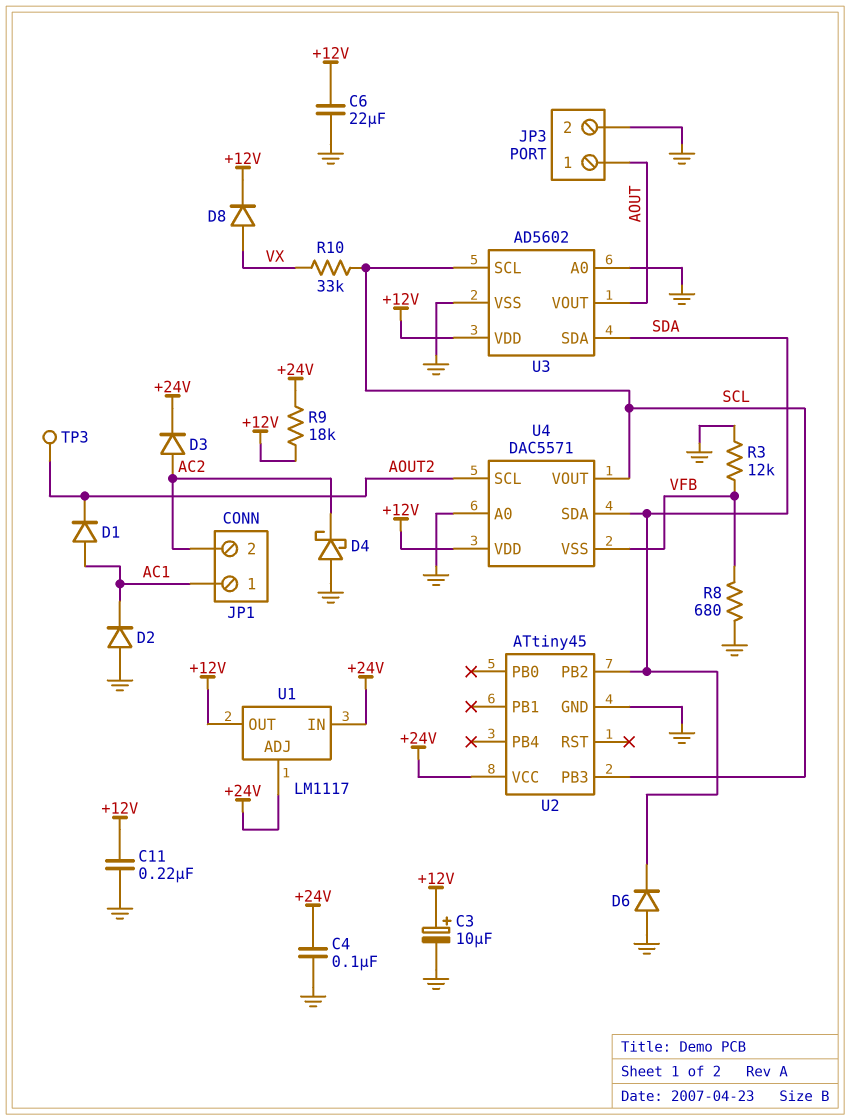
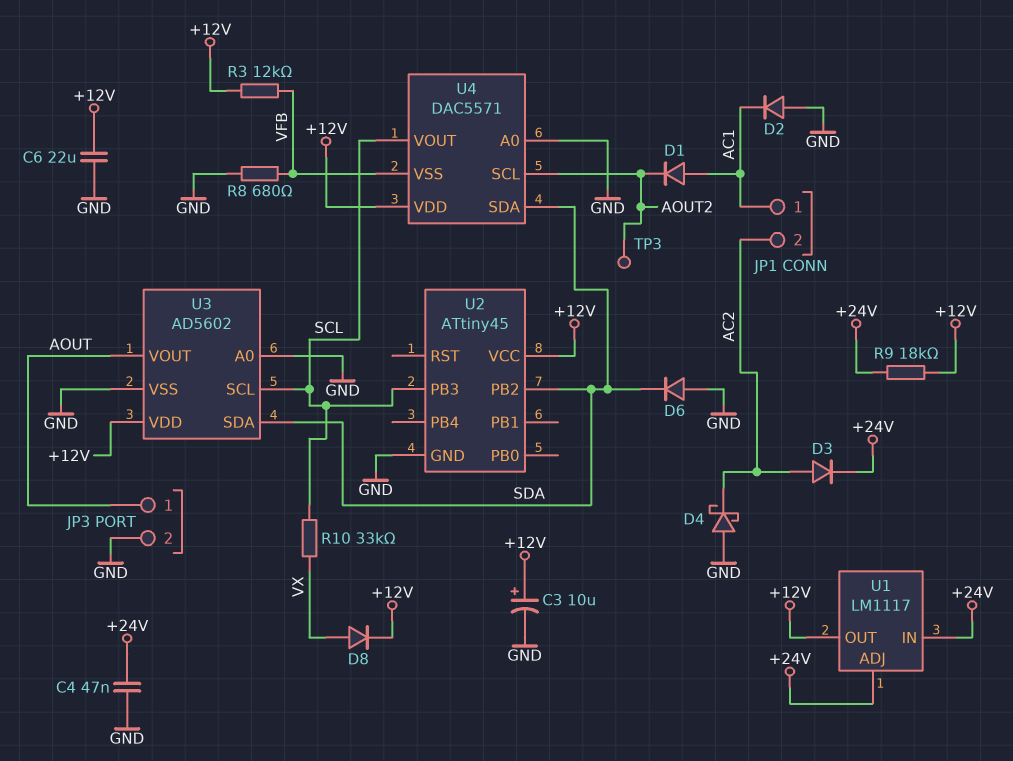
C4: 100nF (+24V, GND) -> 47nF (+24V, GND)
C11: 220nF (+12V, GND) -> none
R3: 12k (GND, VFB) -> 12k (+12V, VFB)
U2 pin VCC: +24V -> +12V

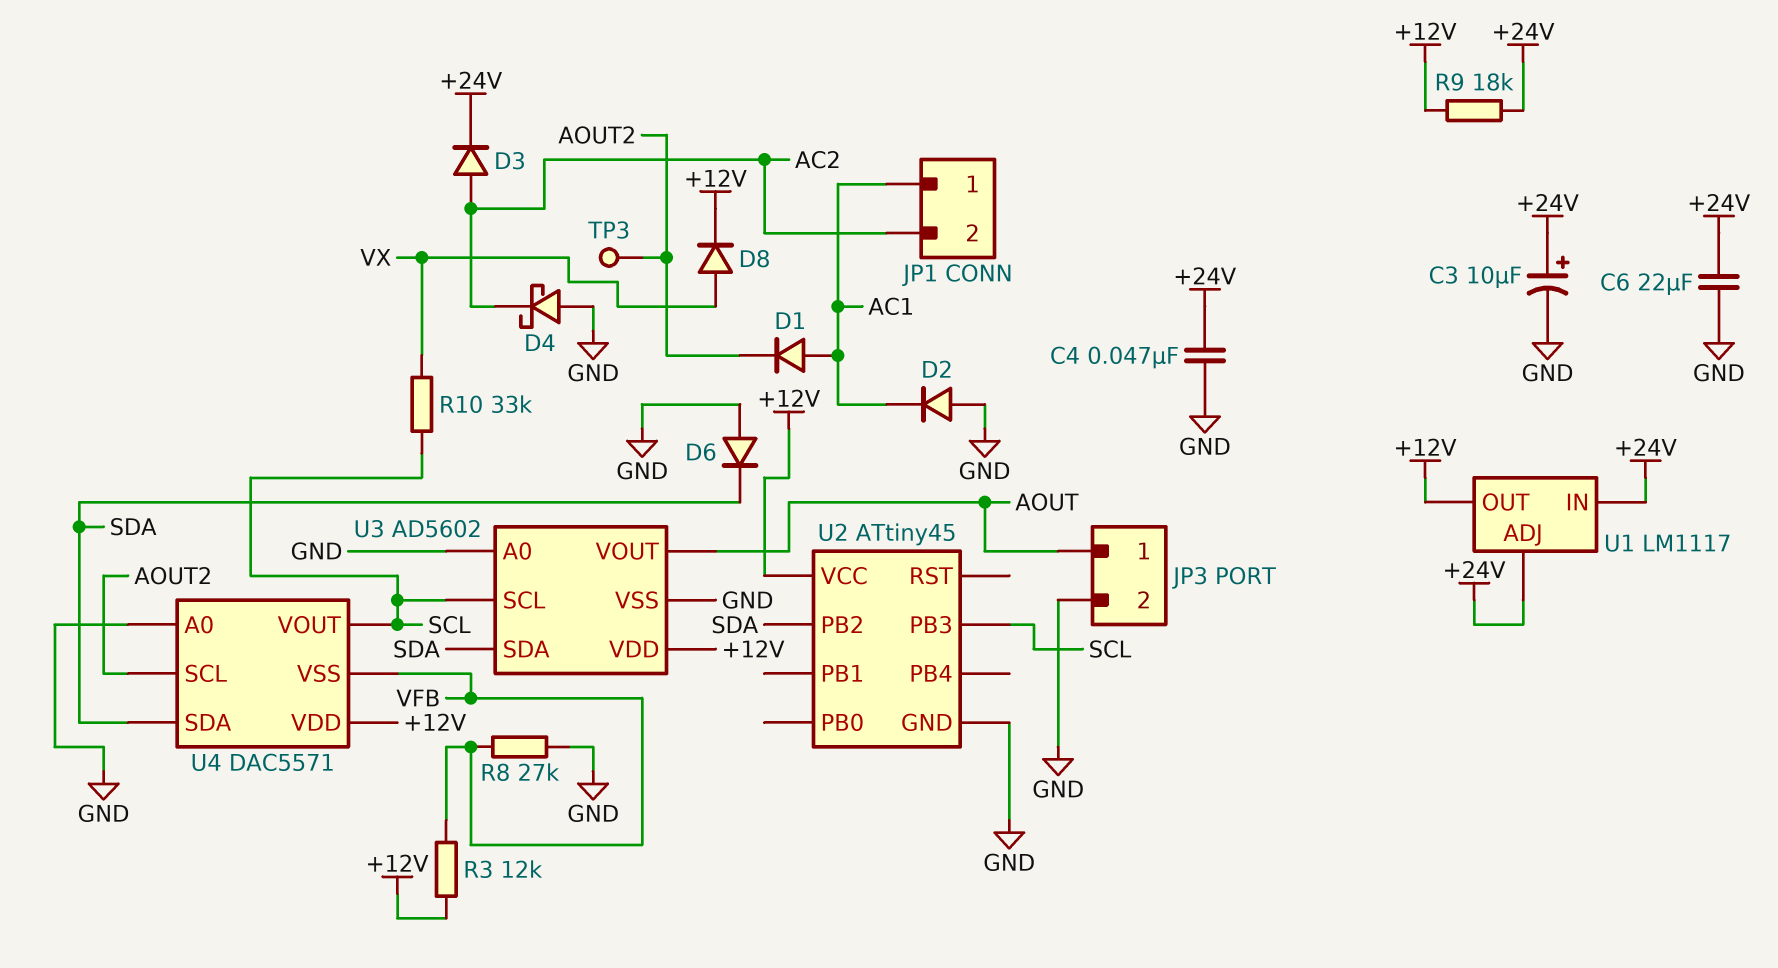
C3: 10uF (plus +12V, minus GND) -> 10uF (plus +24V, minus GND)
C6: 22uF (+12V, GND) -> 22uF (+24V, GND)
R8: 680 (GND, VFB) -> 27k (GND, VFB)

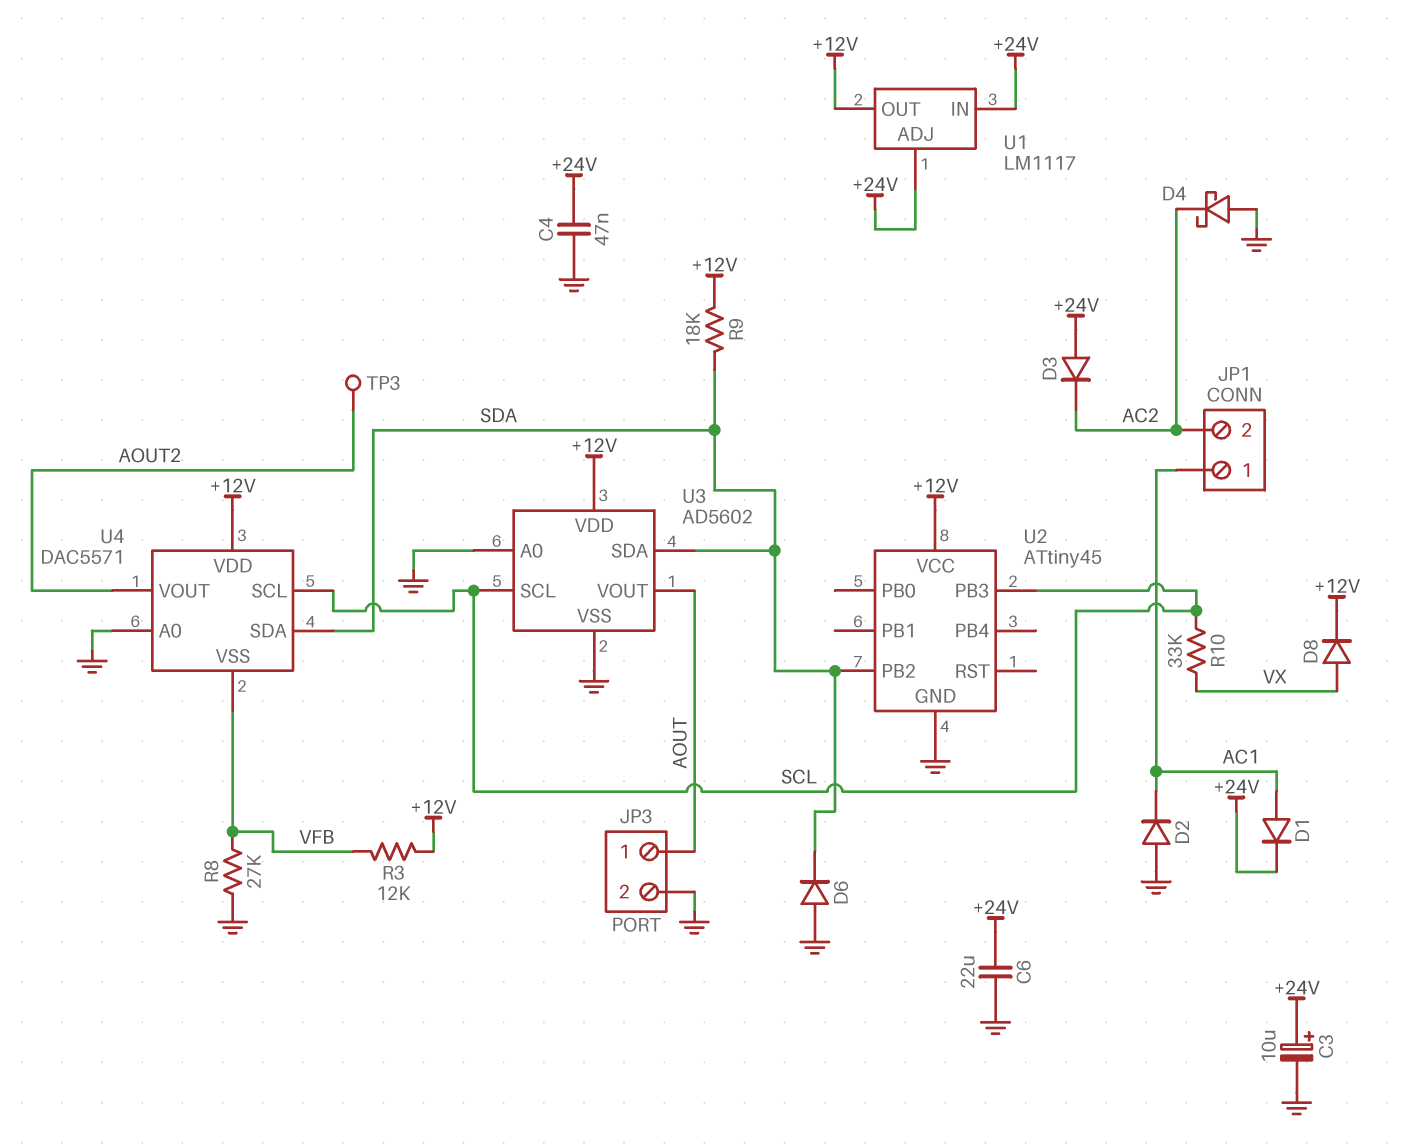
D1: diode (A AC1, K AOUT2) -> diode (A AC1, K +24V)
D3: diode (A AC2, K +24V) -> diode (A +24V, K AC2)
R9: 18k (+12V, +24V) -> 18k (+12V, SDA)
U4 pin SCL: AOUT2 -> SCL
U4 pin VOUT: SCL -> AOUT2

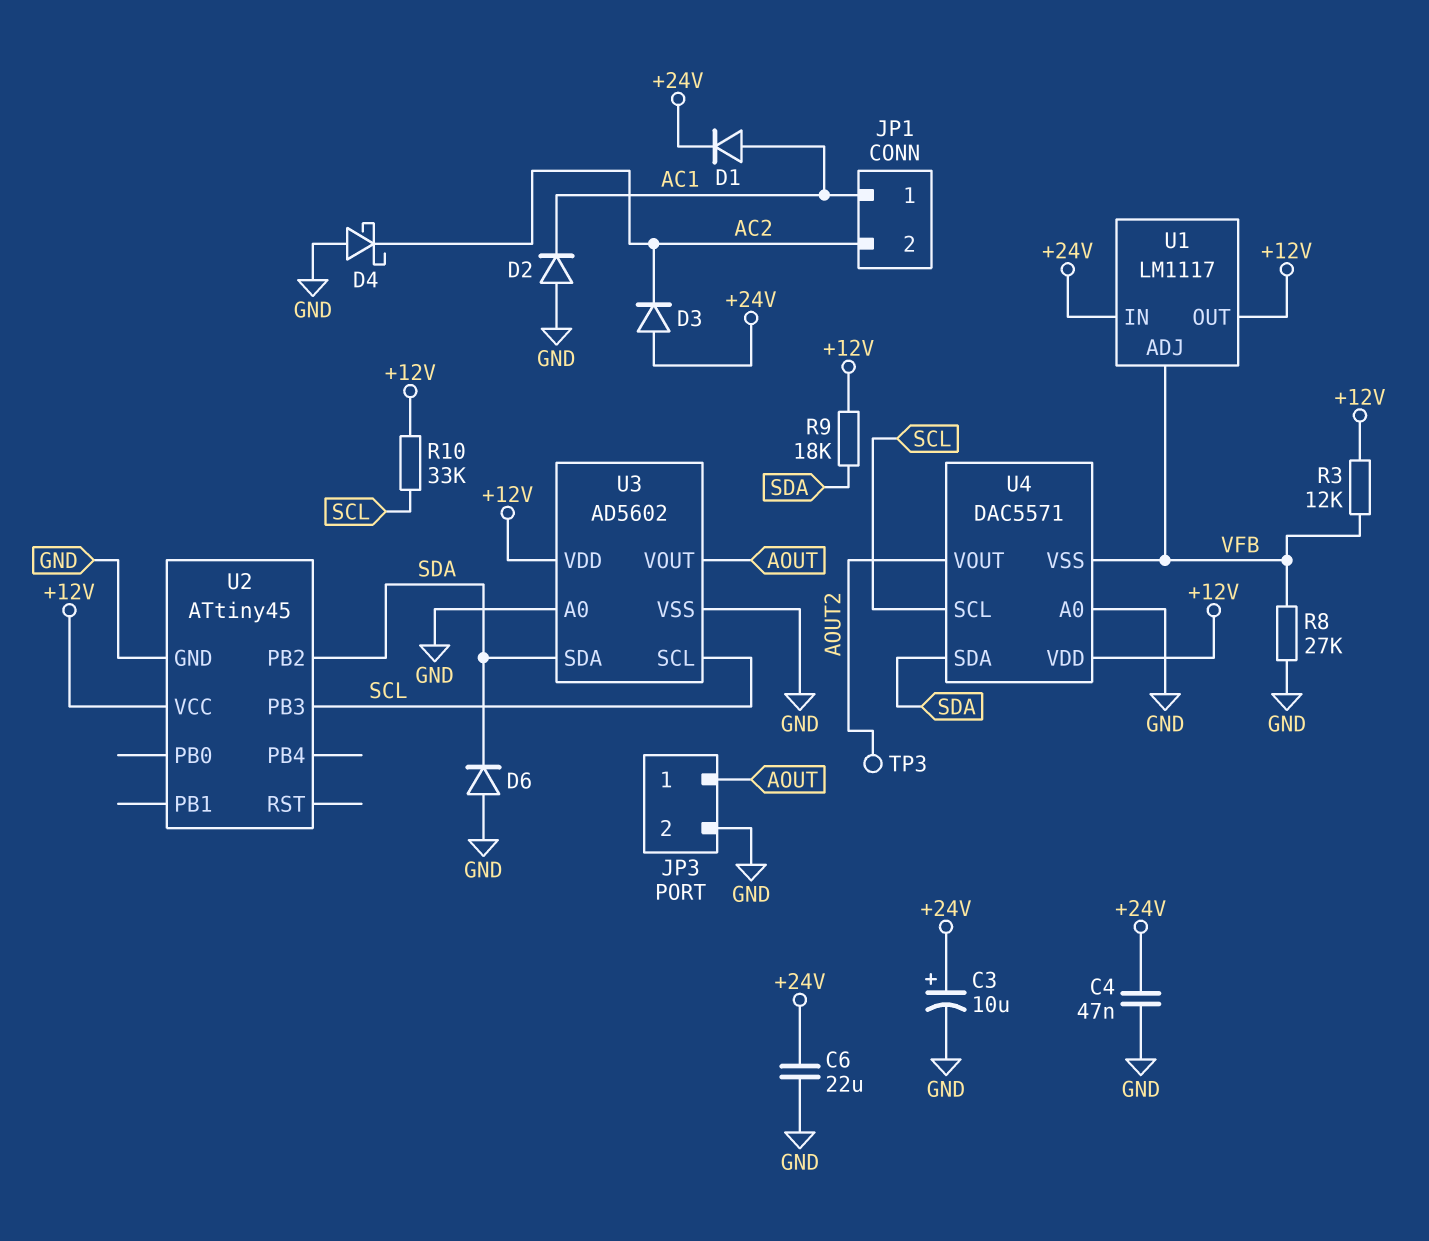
D8: diode (A VX, K +12V) -> none
R10: 33k (SCL, VX) -> 33k (+12V, SCL)
U1 pin ADJ: +24V -> VFB

